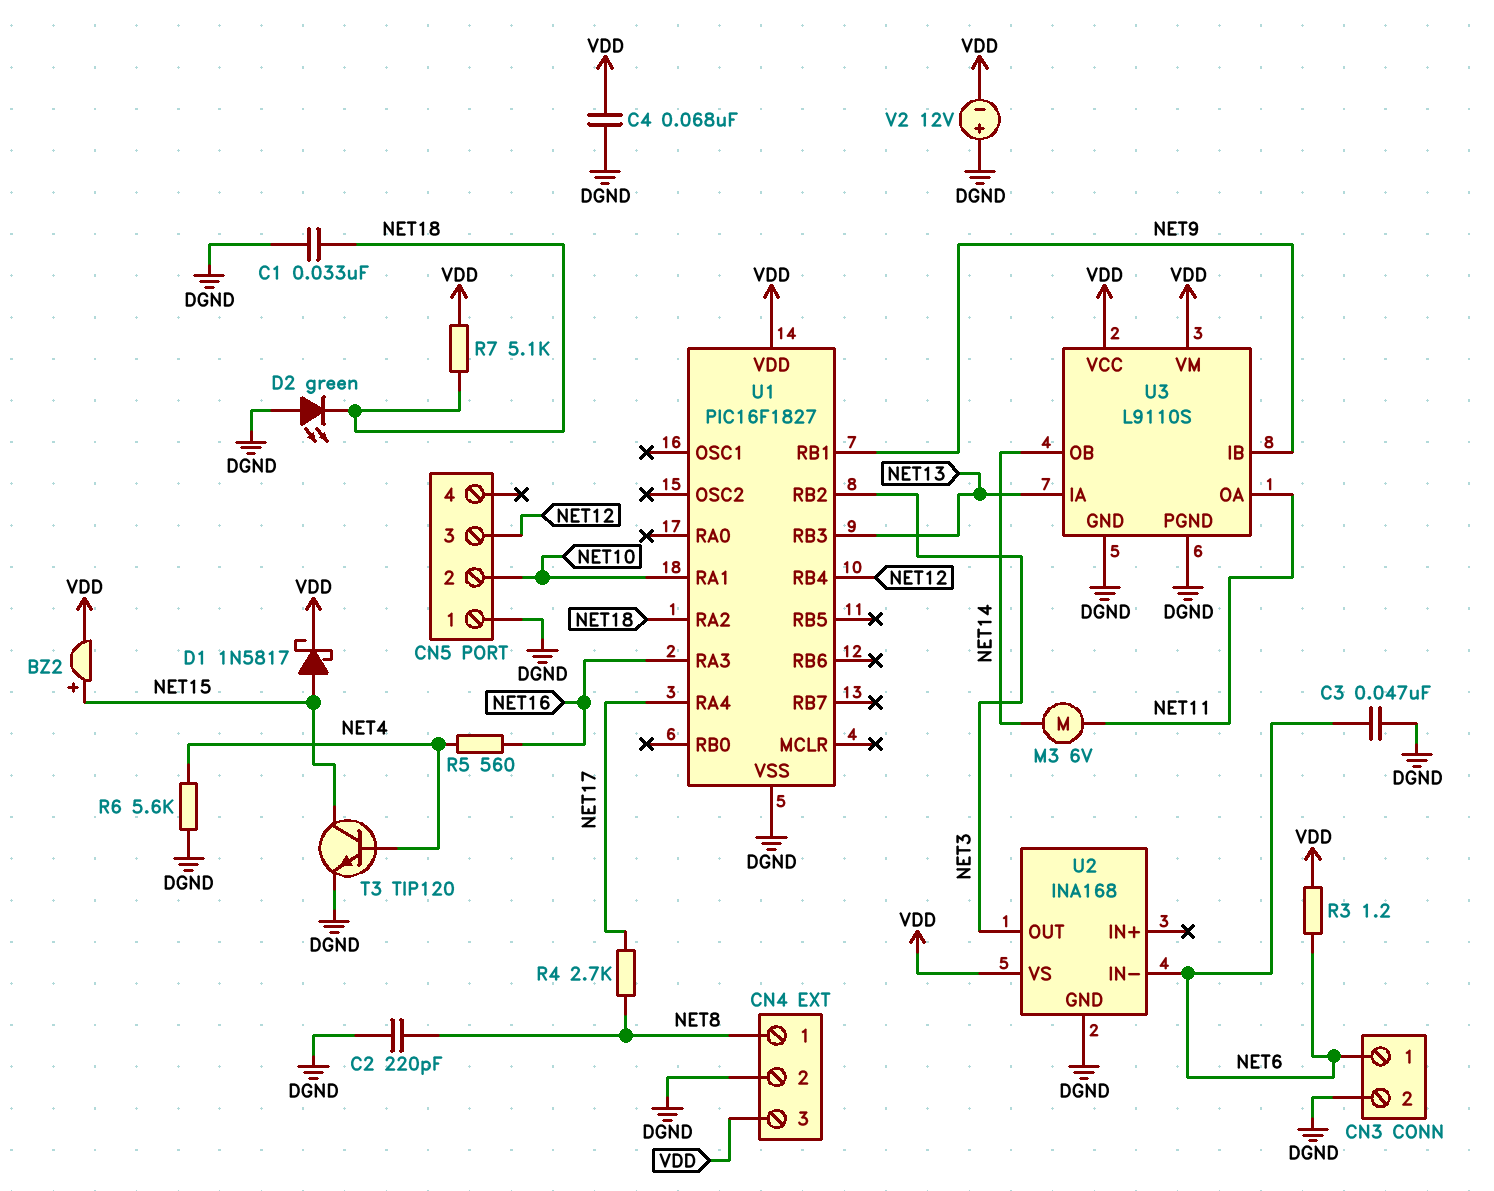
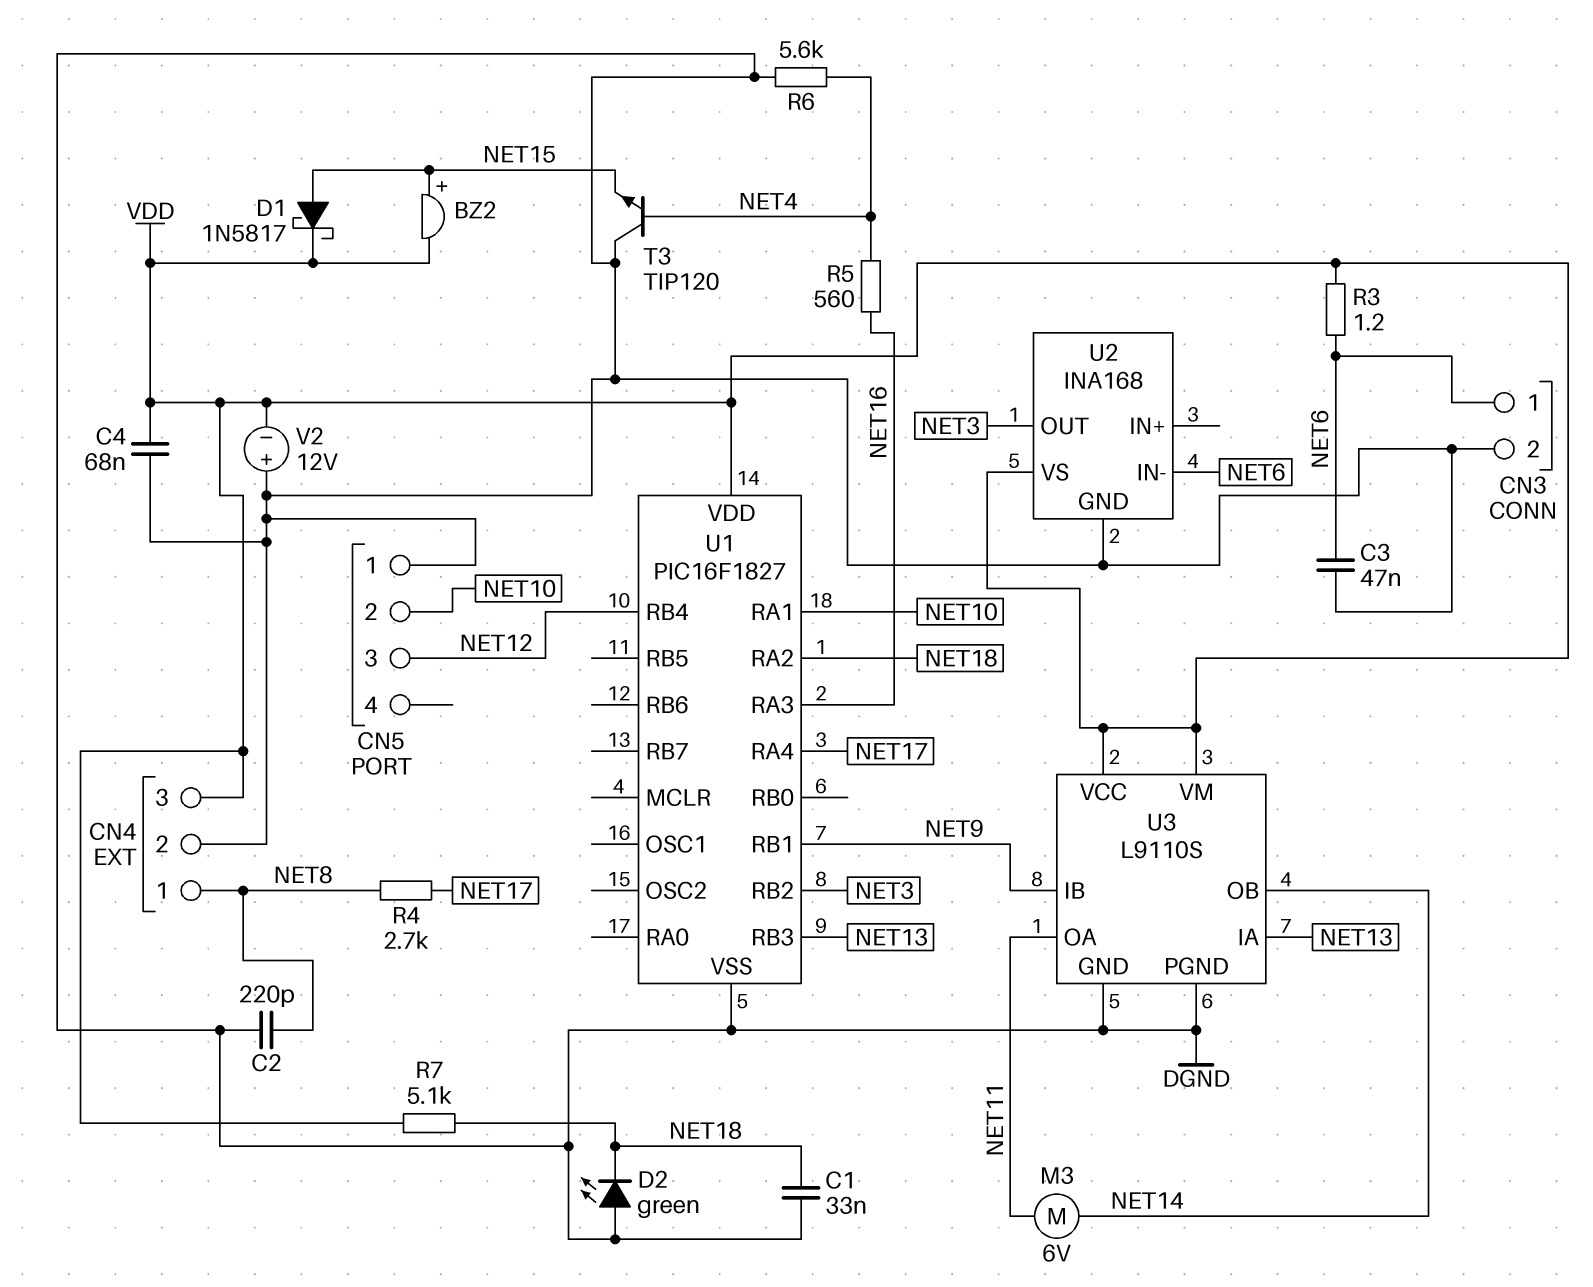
T3: NPN TIP120 (B NET4, C NET15, E DGND) -> NPN TIP120 (B NET4, C DGND, E NET15)

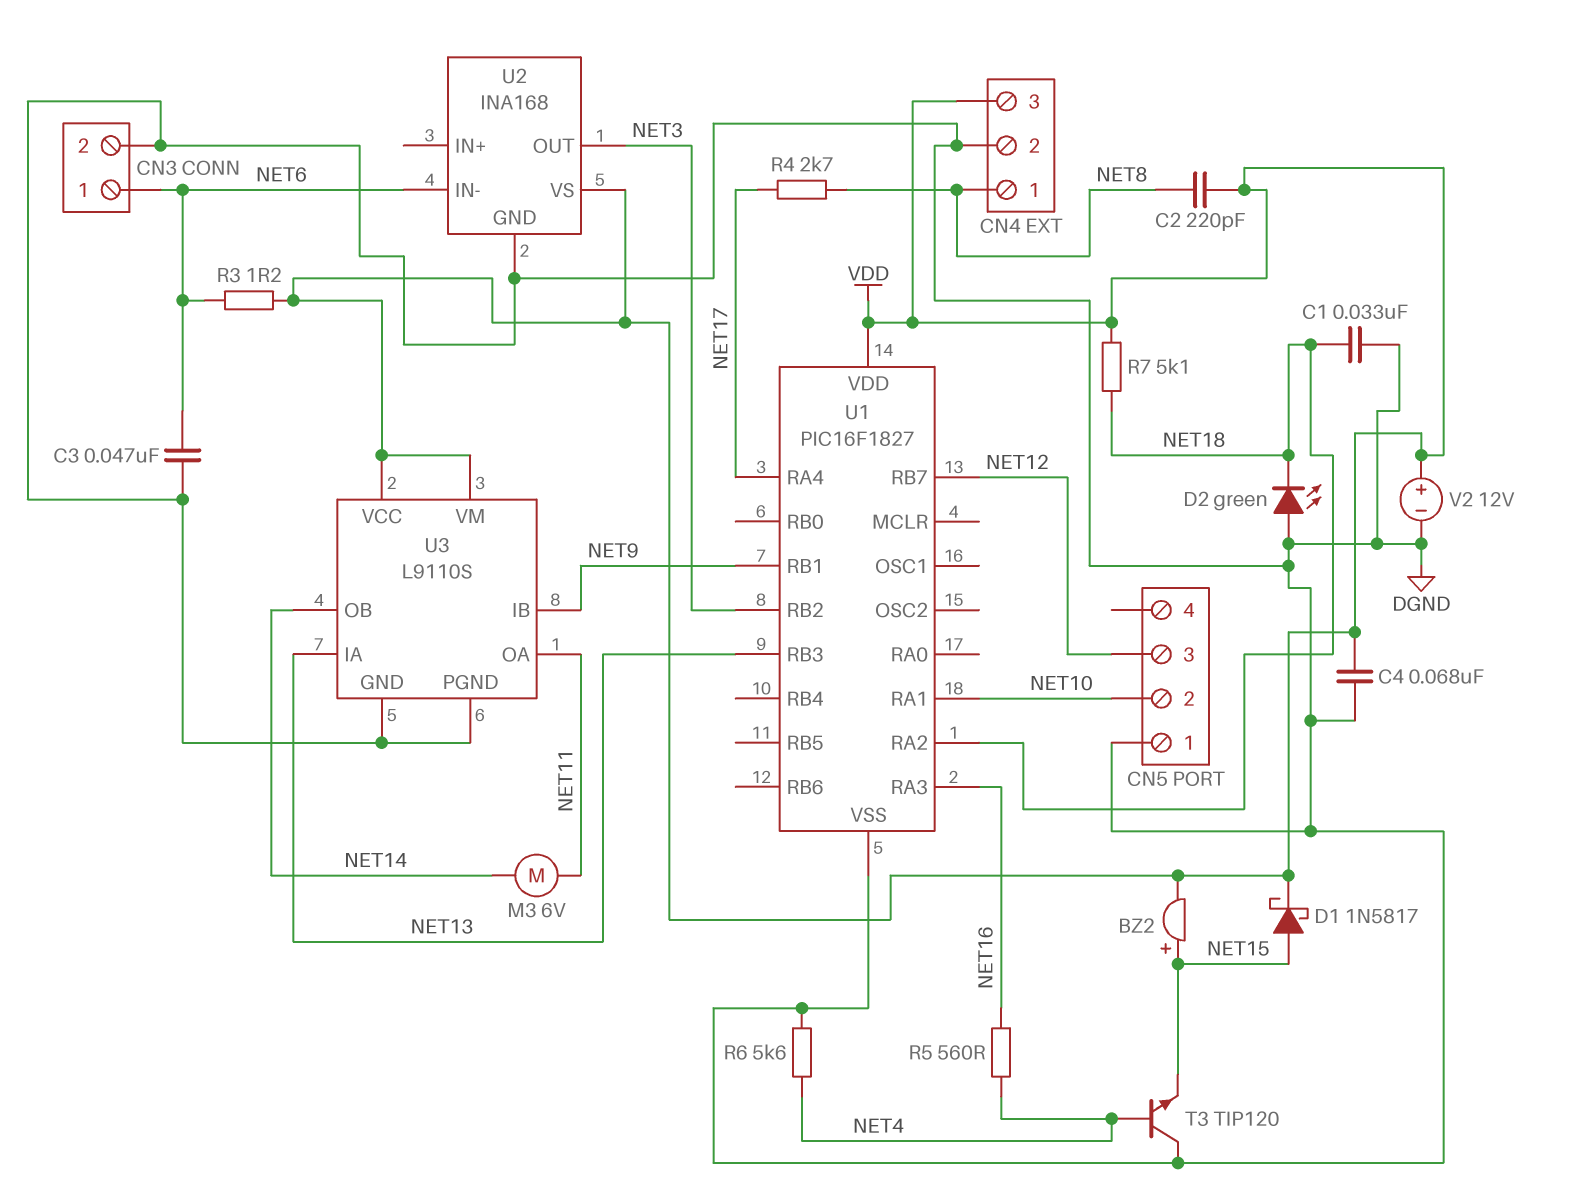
C2: 220pF (DGND, NET8) -> 220pF (NET8, VDD)
U1 pin RB4: NET12 -> none
U1 pin RB7: none -> NET12
V2: 12V (plus DGND, minus VDD) -> 12V (plus VDD, minus DGND)

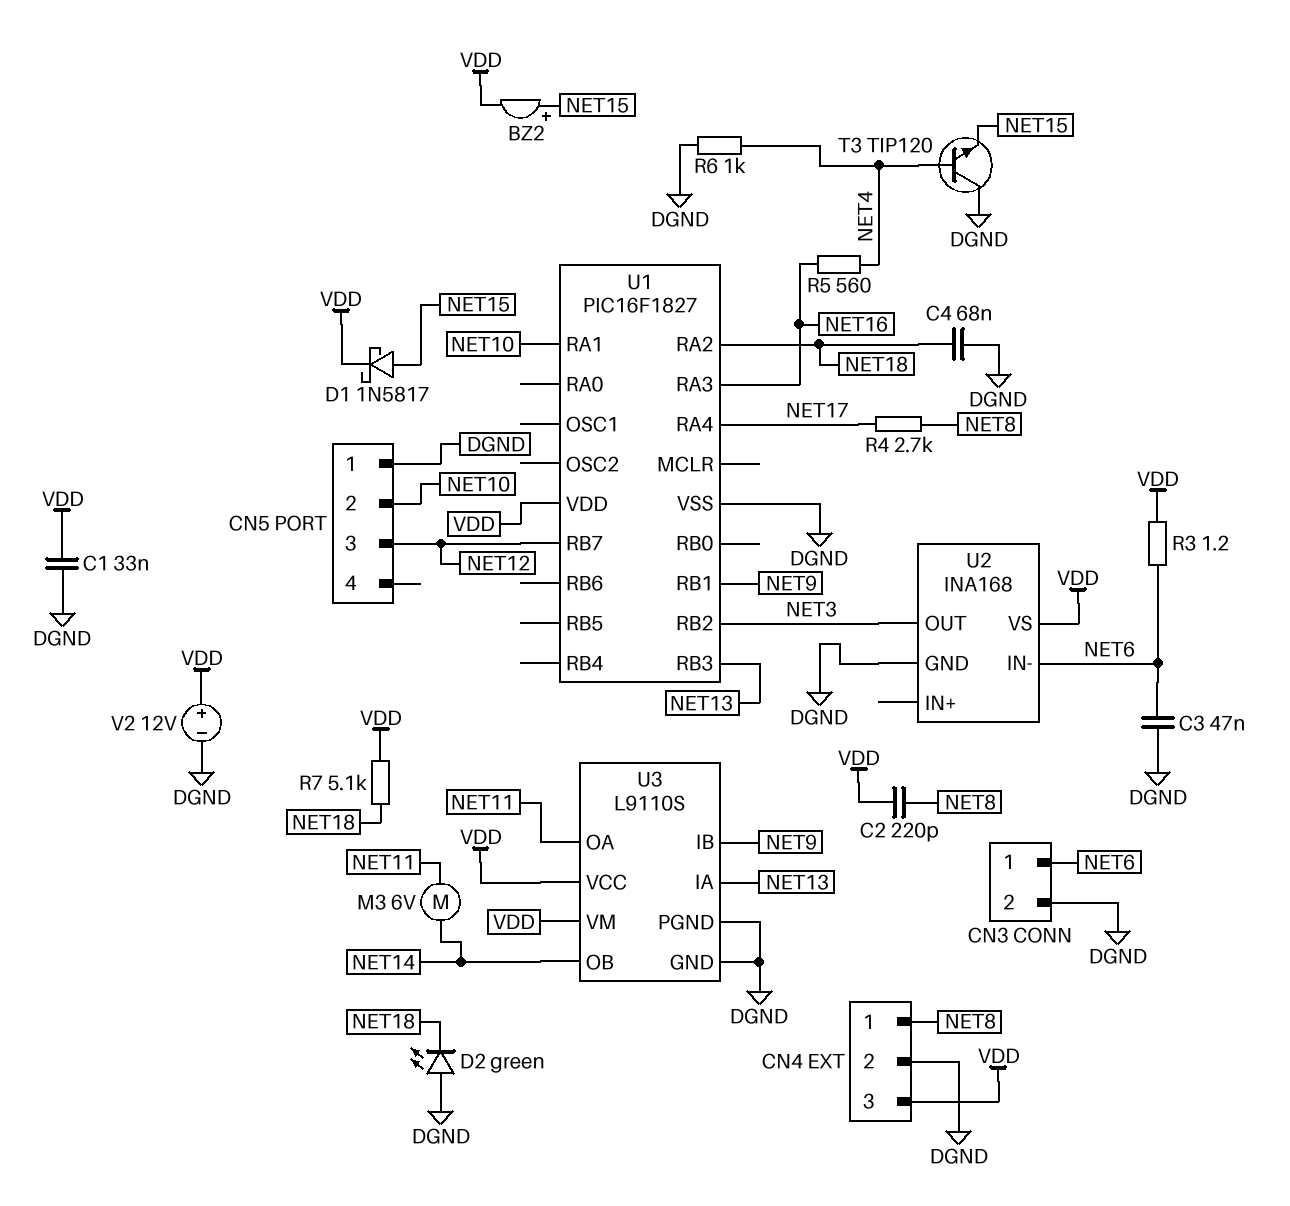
C1: 33nF (DGND, NET18) -> 33nF (DGND, VDD)
C4: 68nF (DGND, VDD) -> 68nF (DGND, NET18)
R6: 5.6k (DGND, NET4) -> 1k (DGND, NET4)

